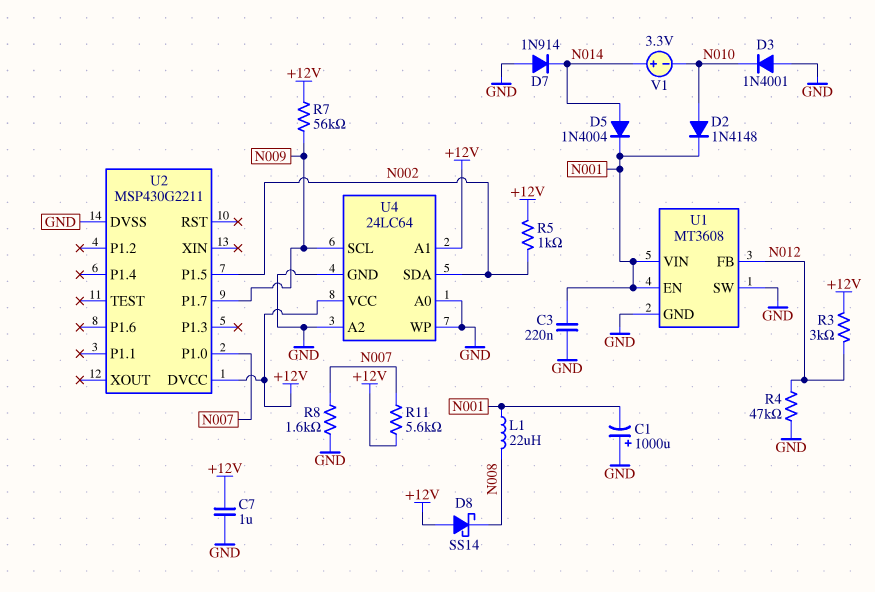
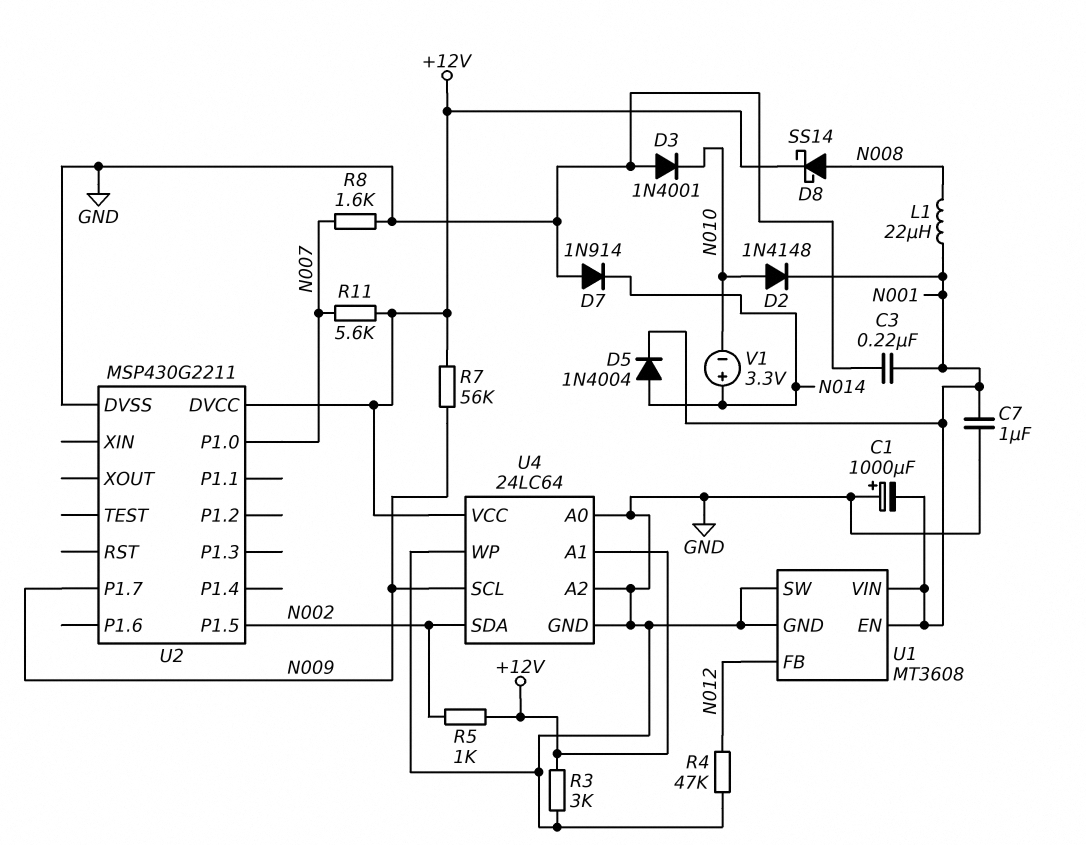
C7: 1uF (+12V, GND) -> 1uF (GND, N001)
D8: schottky SS14 (A +12V, K N008) -> schottky SS14 (A N008, K +12V)
R3: 3k (+12V, N012) -> 3k (+12V, GND)

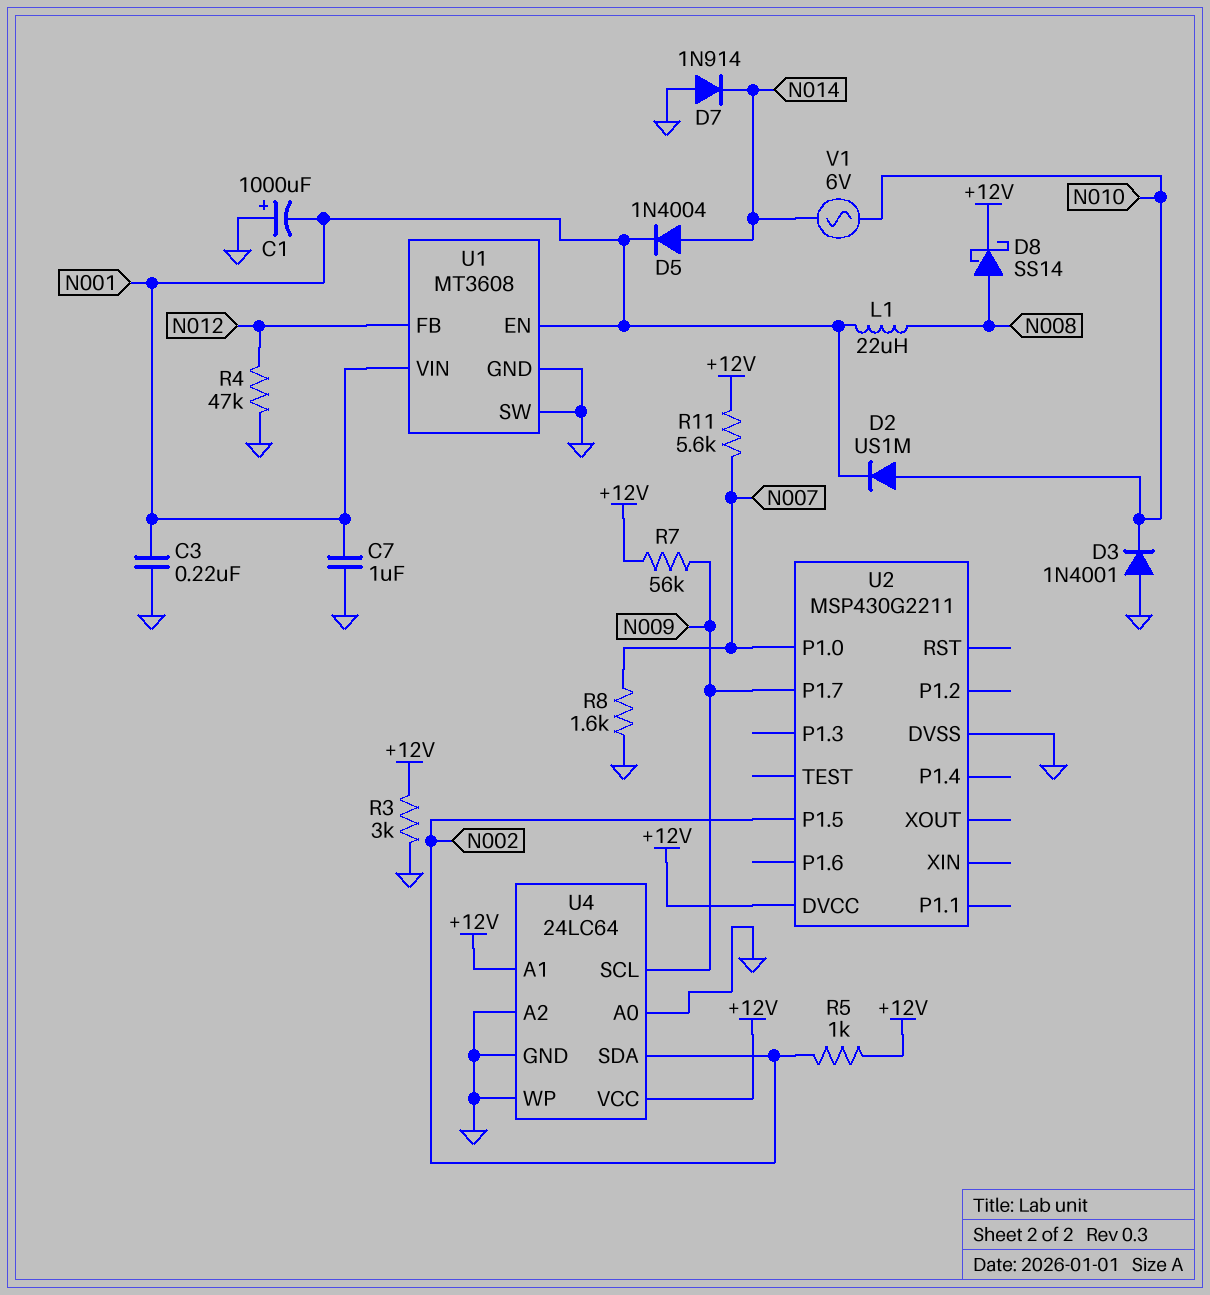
D2: diode 1N4148 (A N010, K N001) -> diode US1M (A N010, K N001)
V1: 3.3V (plus N014, minus N010) -> AC 6V (N010, N014)

